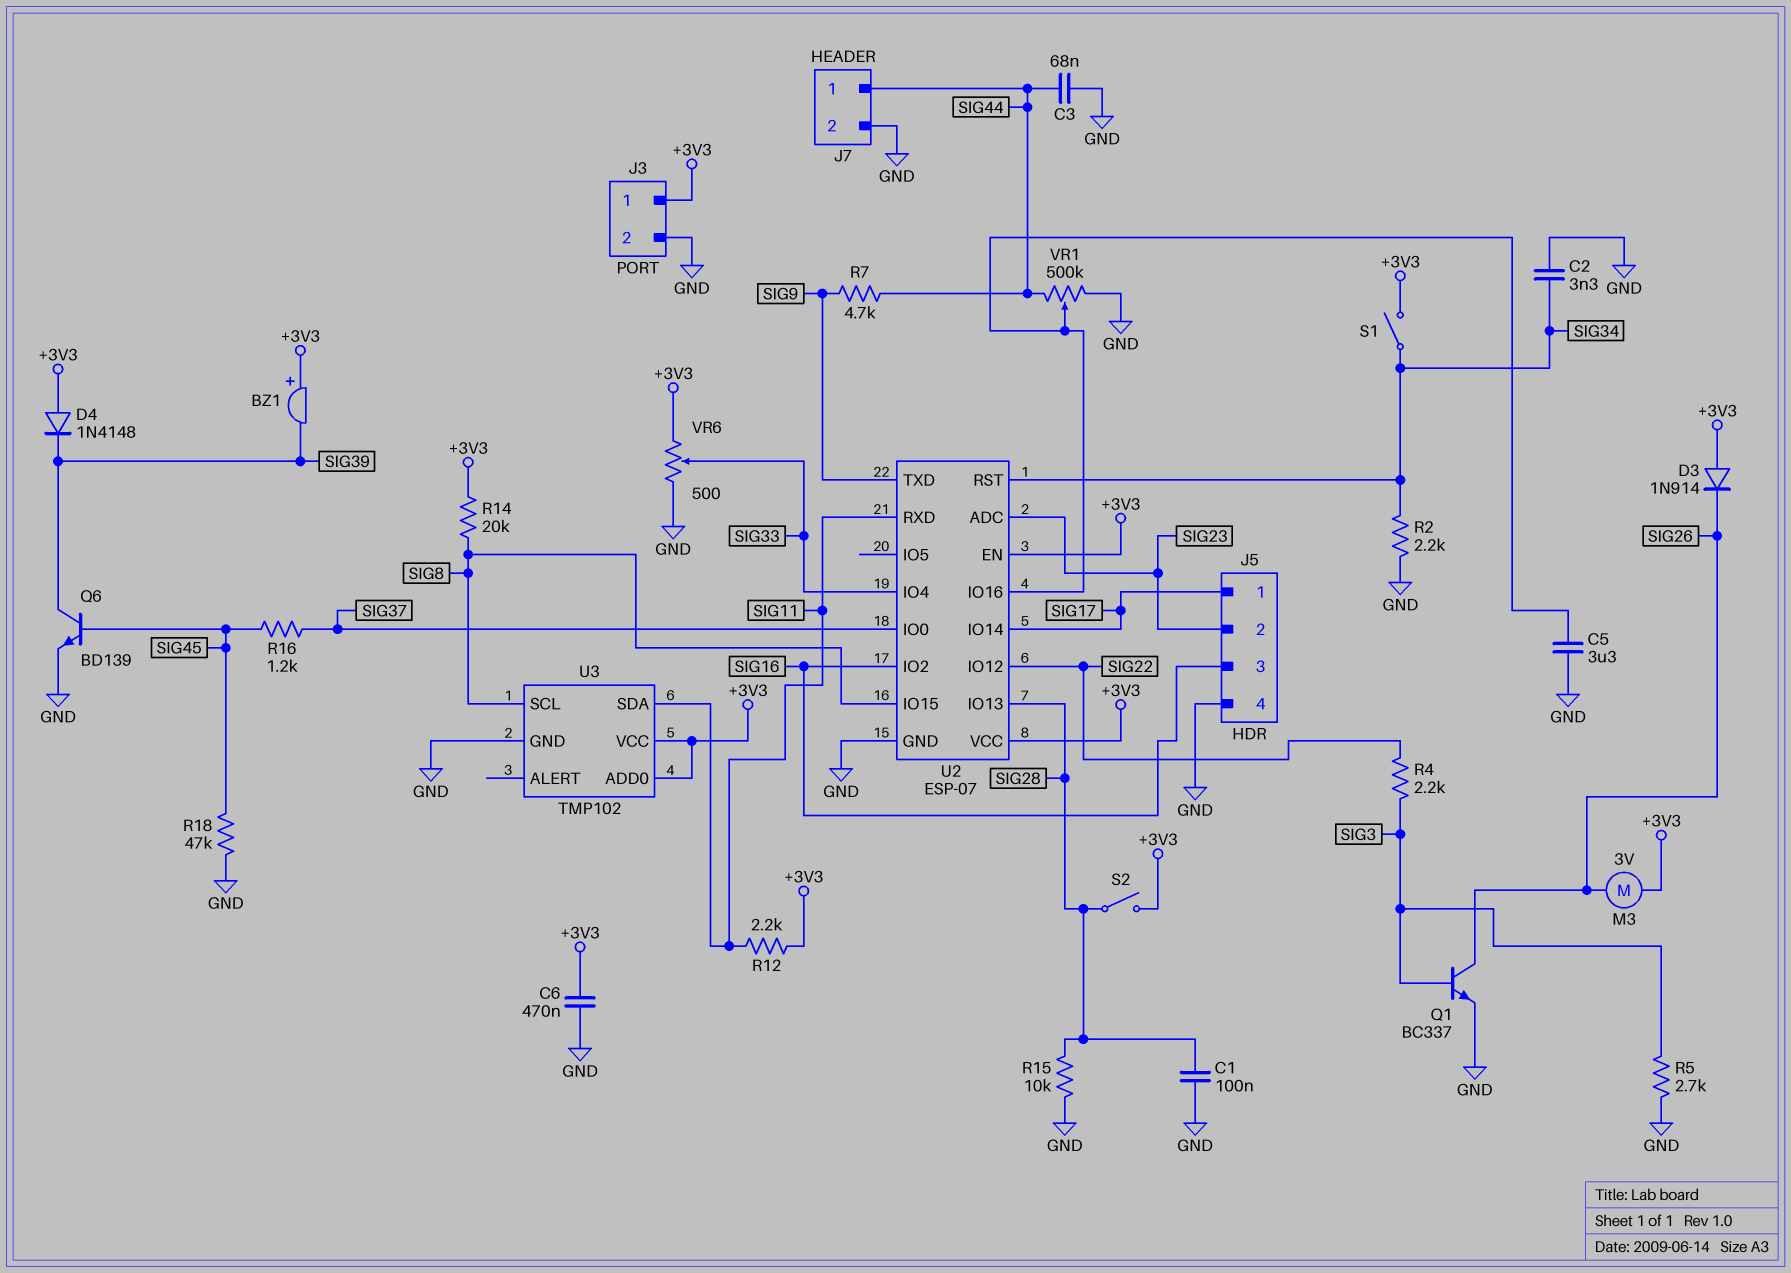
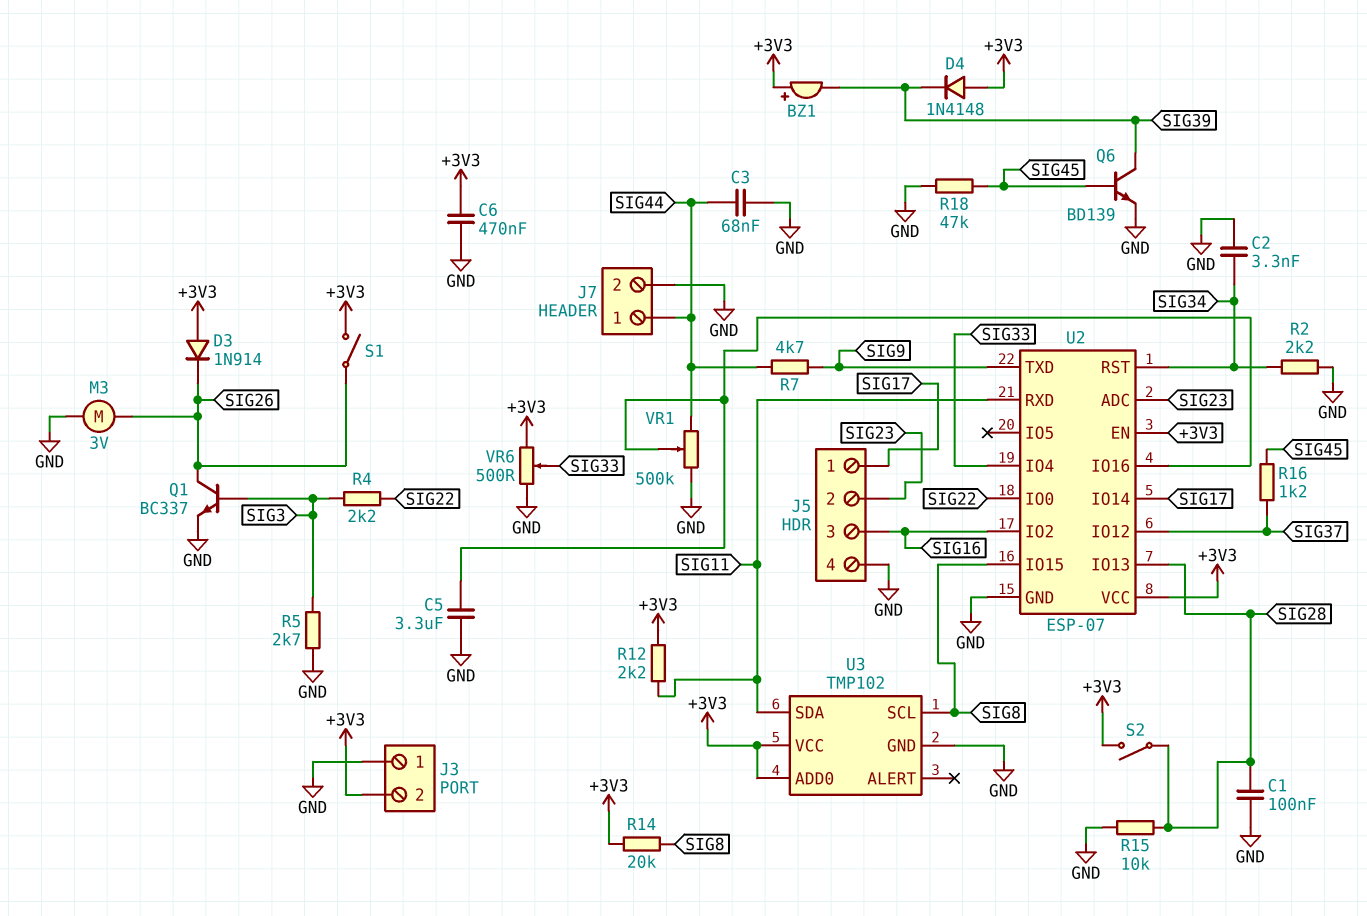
J3 pin 1: +3V3 -> GND
J3 pin 2: GND -> +3V3
M3: motor 3V (+3V3, SIG26) -> motor 3V (GND, SIG26)
S1: switch (+3V3, SIG34) -> switch (+3V3, SIG26)
U2 pin IO0: SIG37 -> SIG22
U2 pin IO12: SIG22 -> SIG37

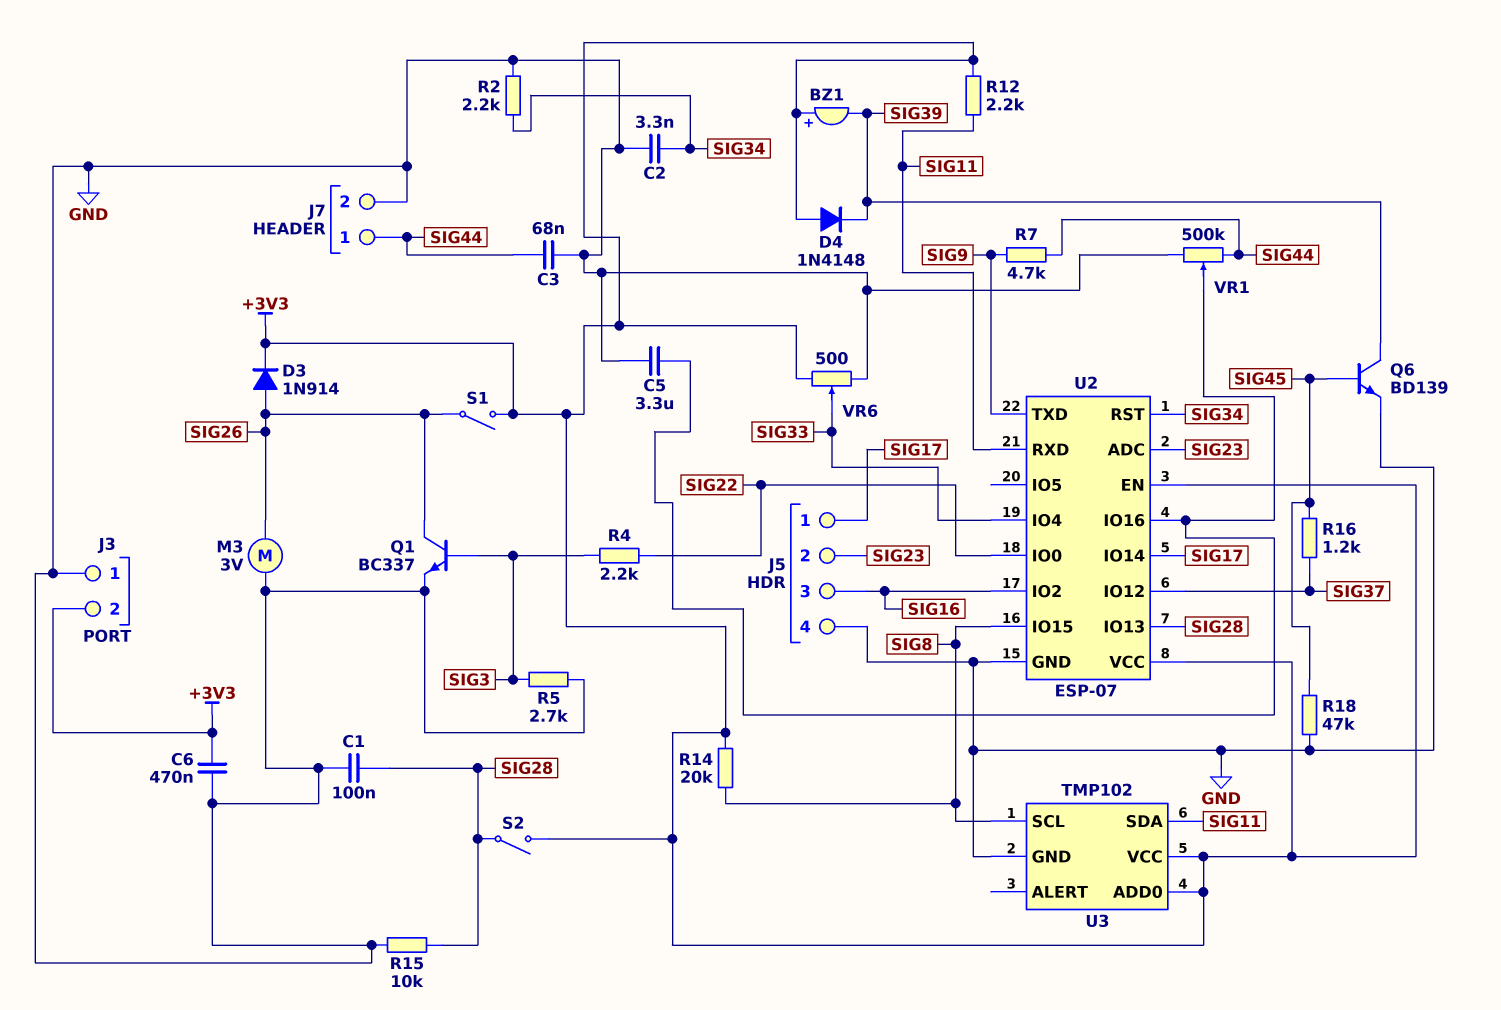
D3: diode 1N914 (A +3V3, K SIG26) -> diode 1N914 (A SIG26, K +3V3)

